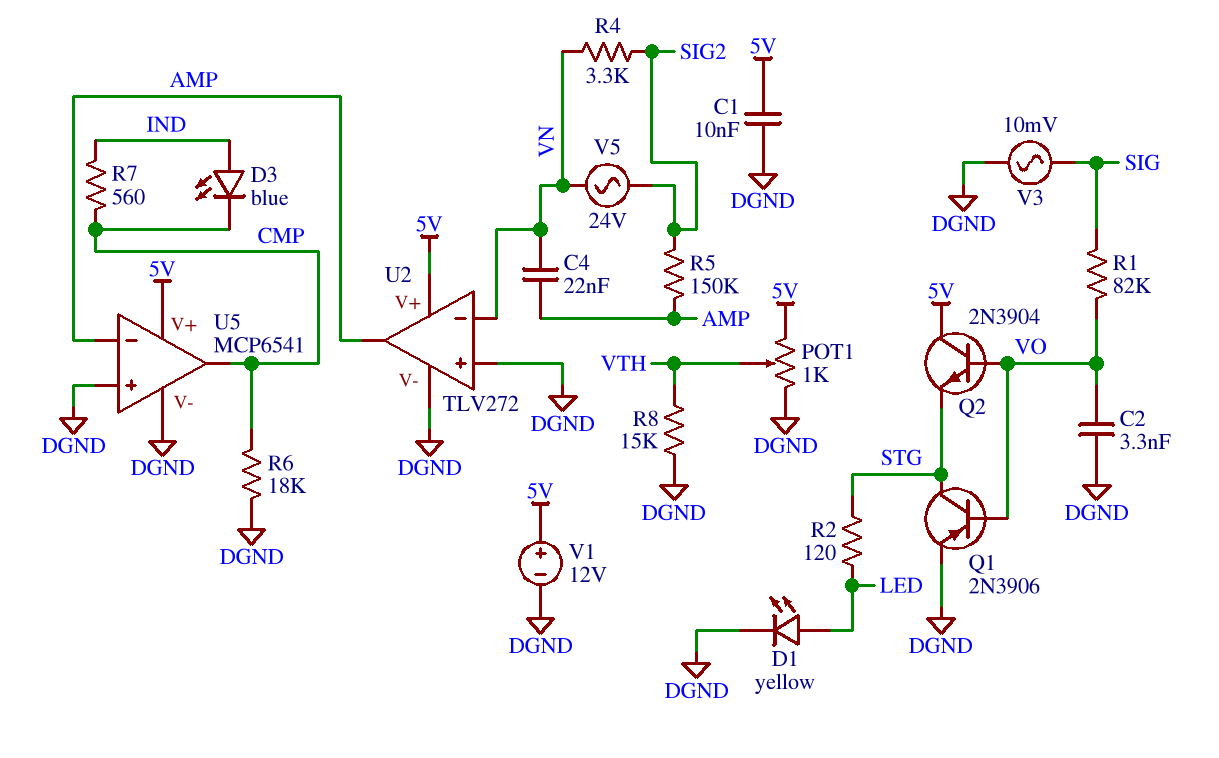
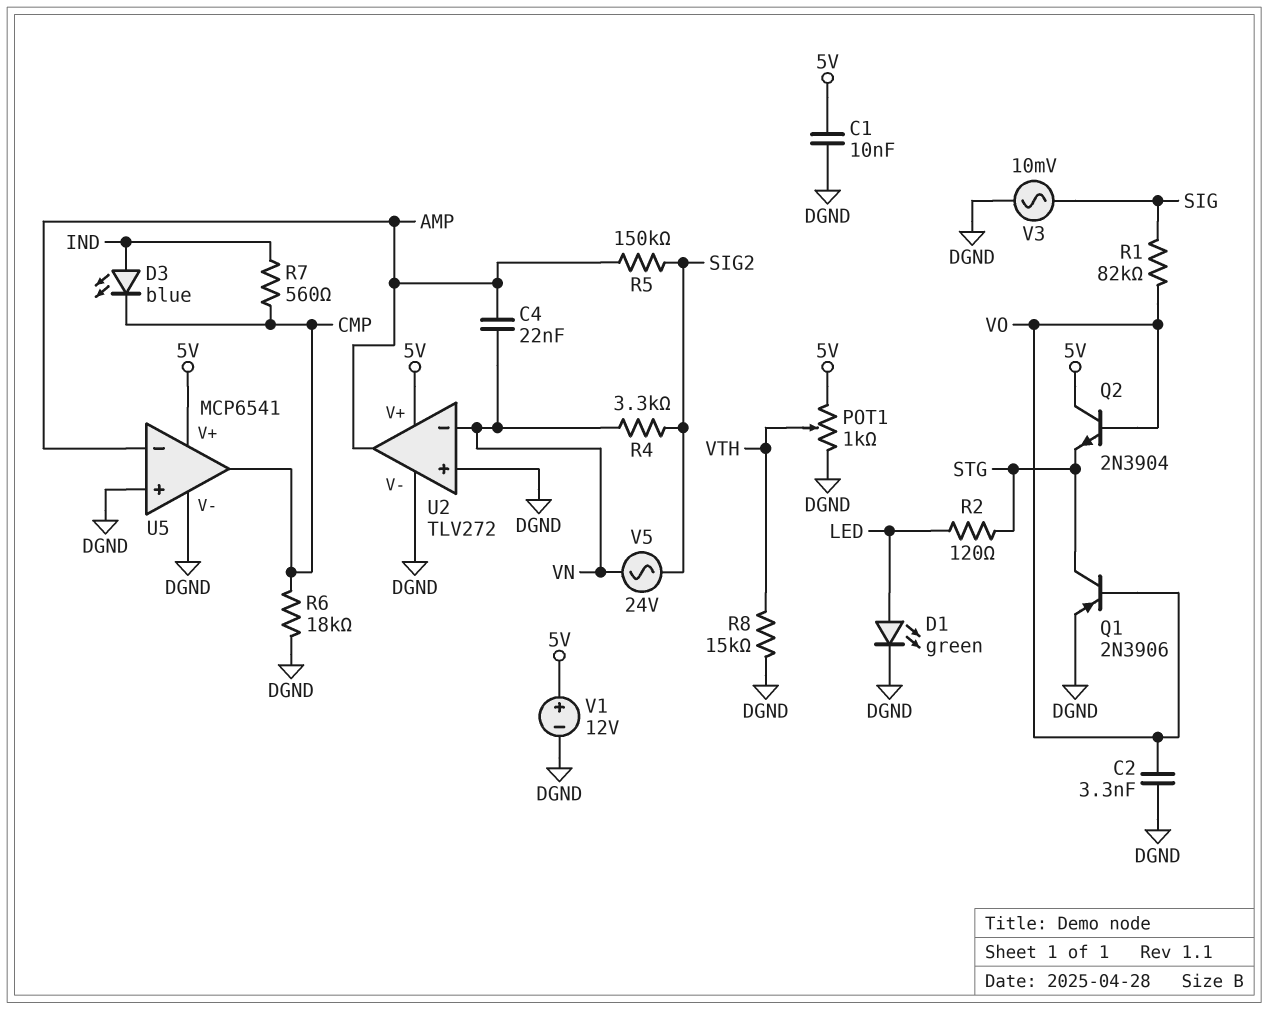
D1: LED yellow (A LED, K DGND) -> LED green (A LED, K DGND)

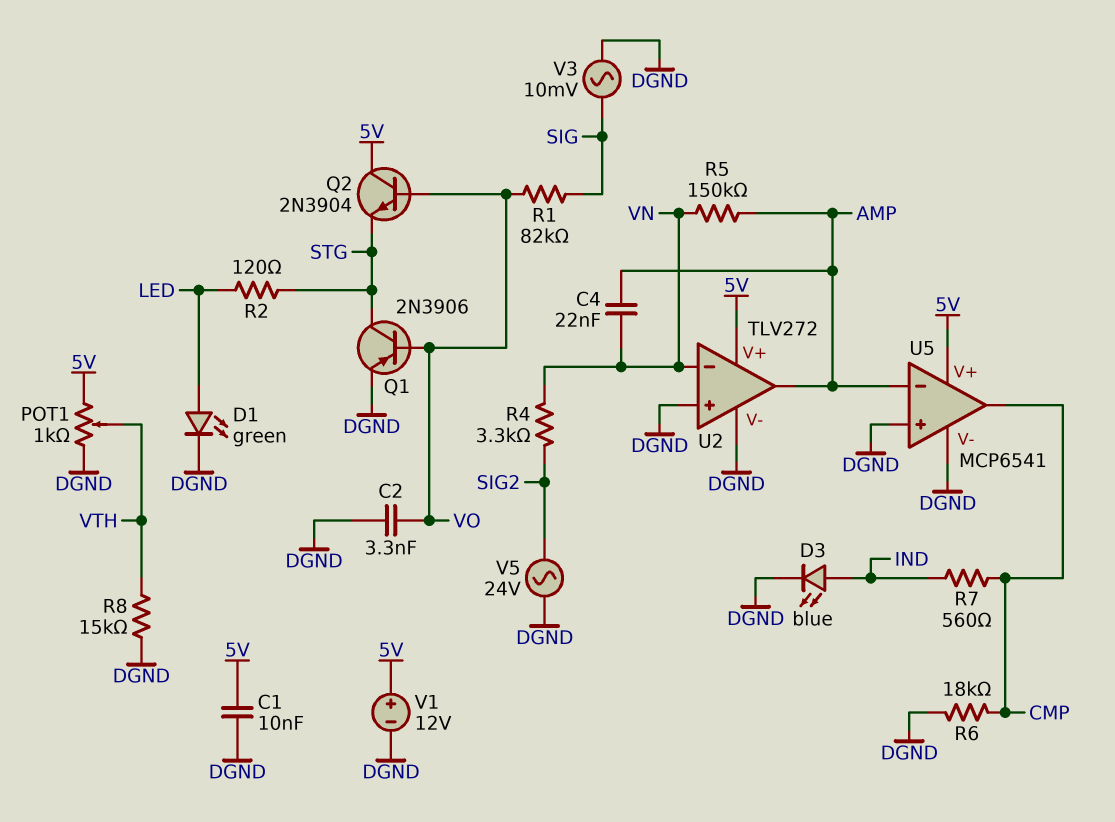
D3: LED blue (A IND, K CMP) -> LED blue (A IND, K DGND)
R5: 150k (AMP, SIG2) -> 150k (AMP, VN)
V5: AC 24V (SIG2, VN) -> AC 24V (DGND, SIG2)

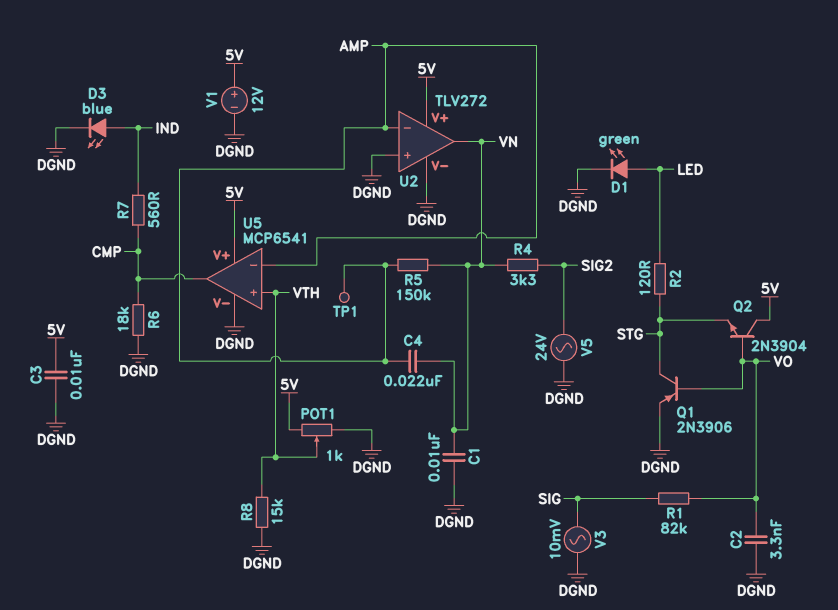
C1: 10nF (5V, DGND) -> 10nF (DGND, VN)
C3: none -> 10nF (5V, DGND)
TP1: none -> test point (AMP)
U2 pin in-: VN -> AMP
U2 pin out: AMP -> VN
U5 pin in+: DGND -> VTH

